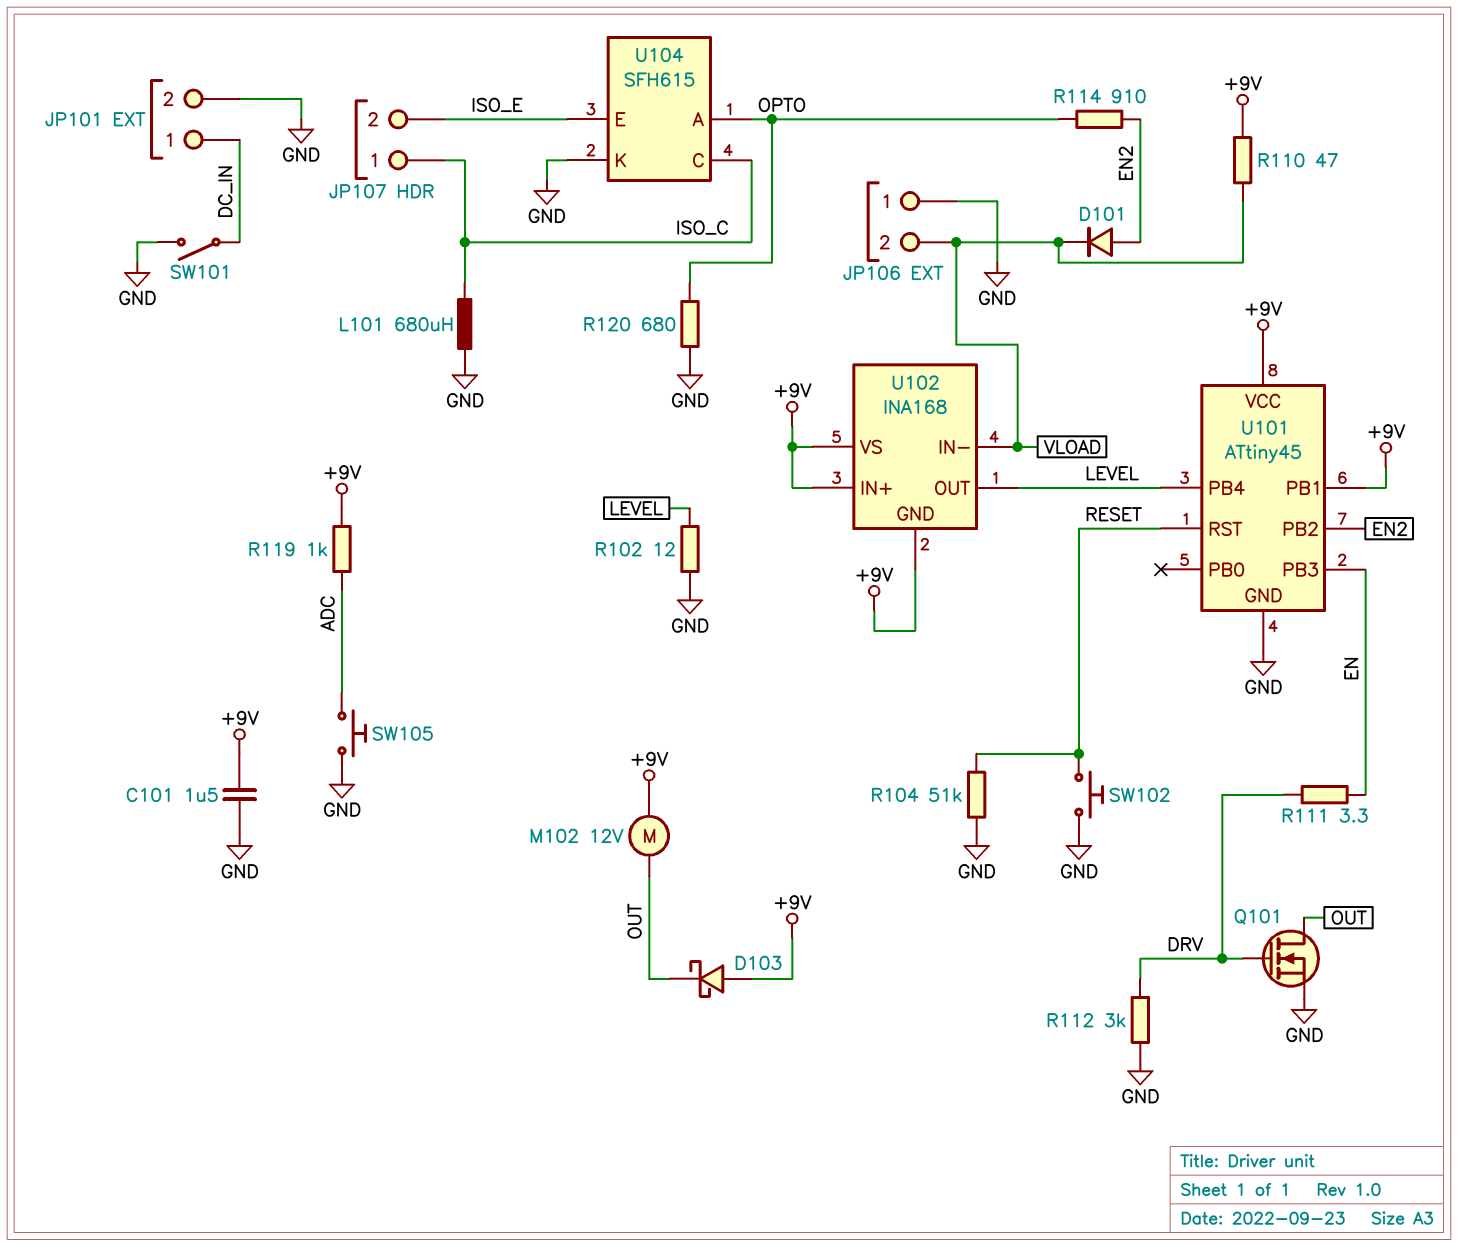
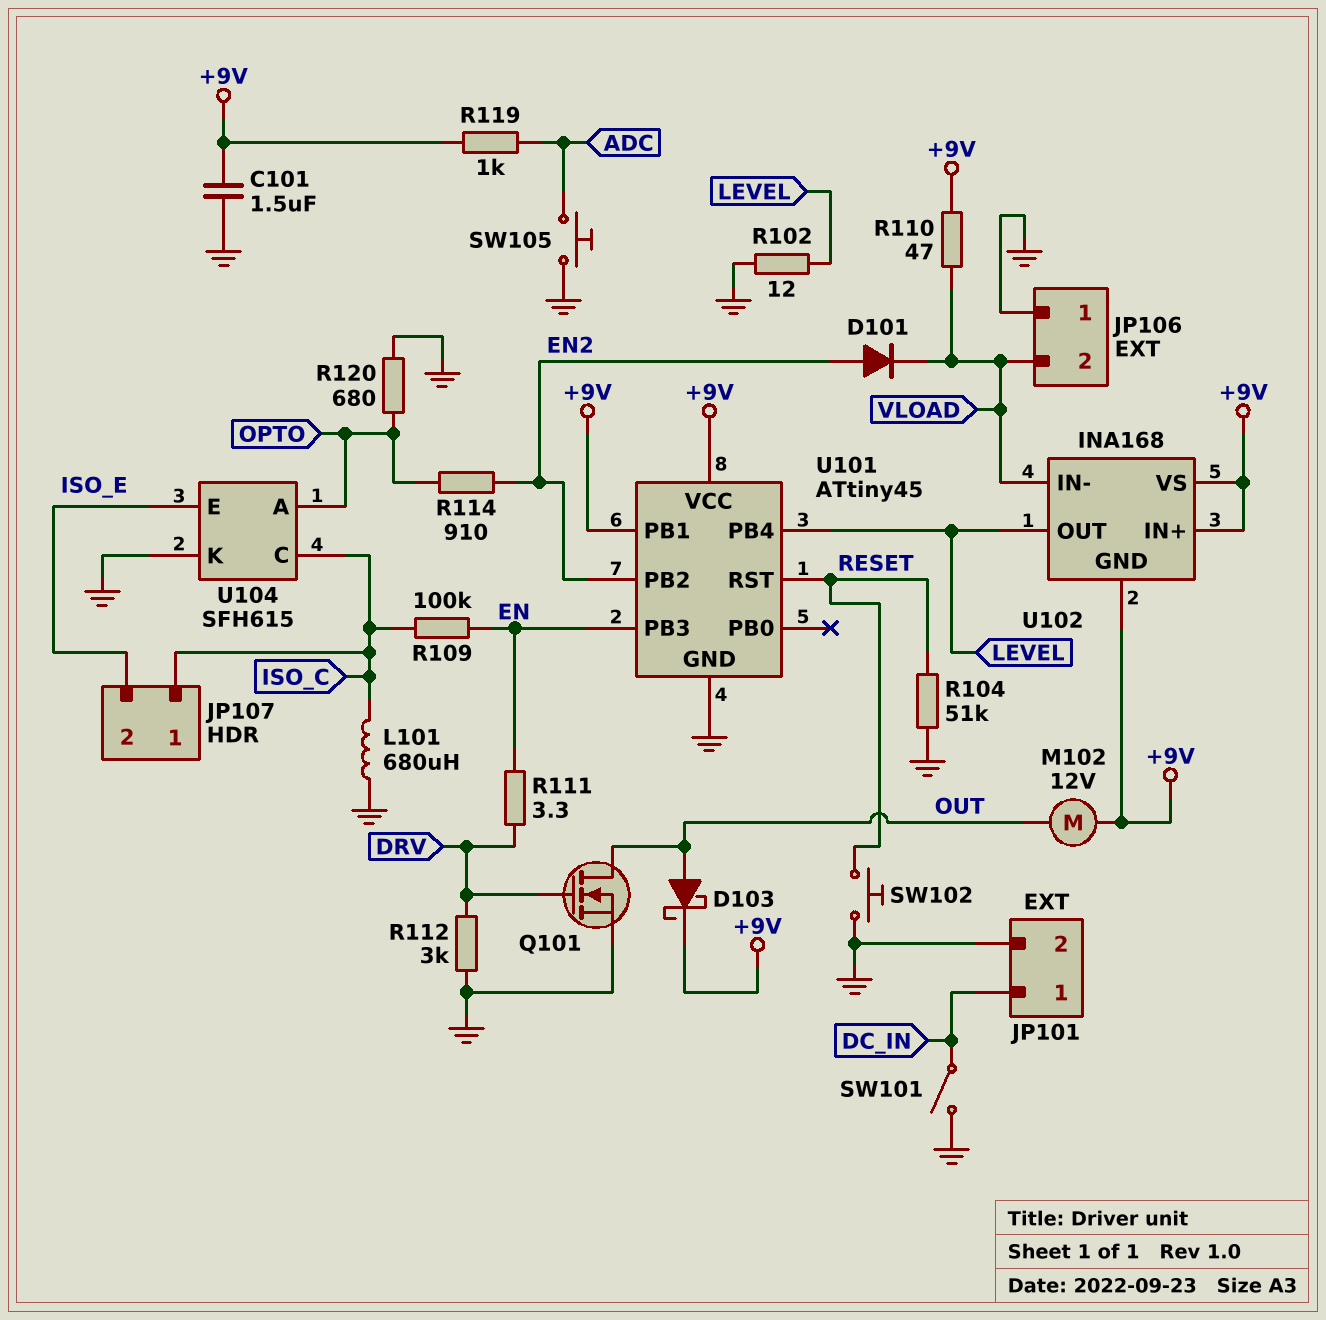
D103: schottky (A +9V, K OUT) -> schottky (A OUT, K +9V)
R109: none -> 100k (EN, ISO_C)

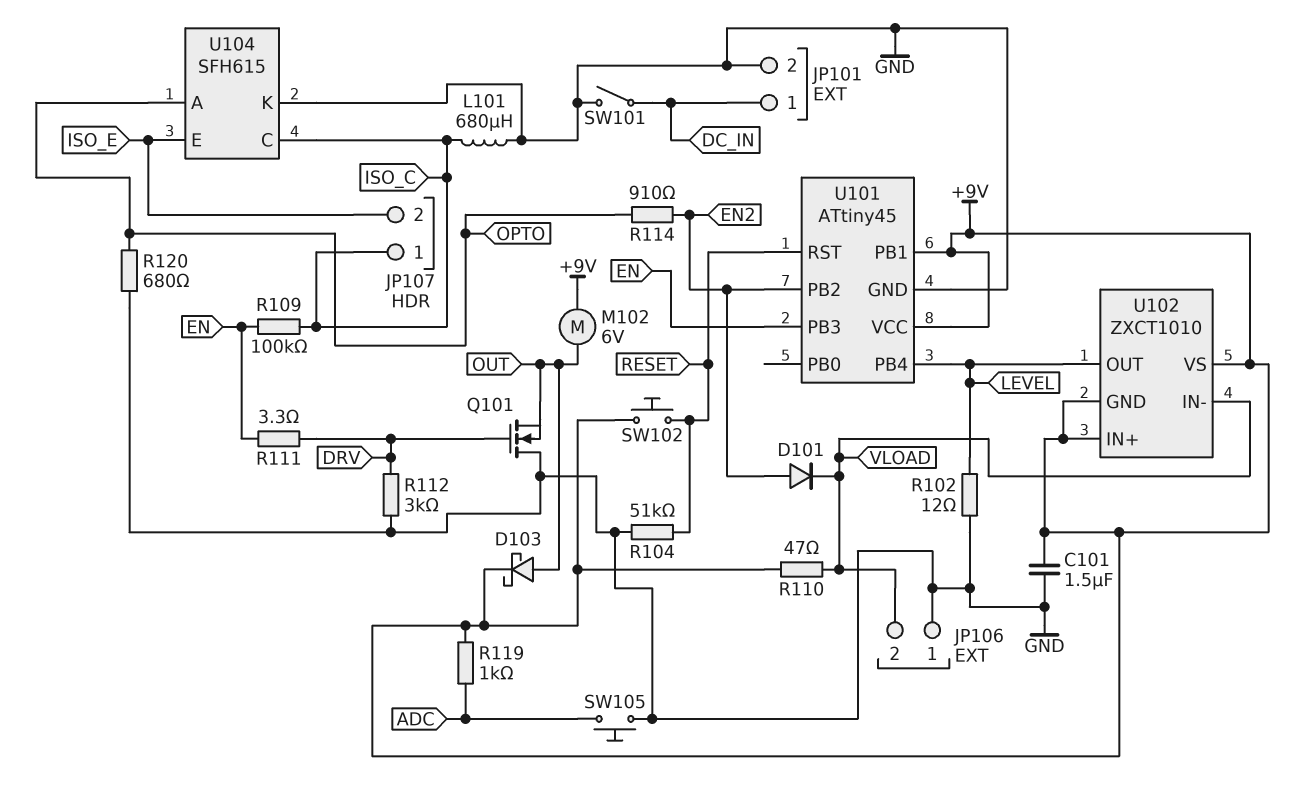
M102: motor 12V (+9V, OUT) -> motor 6V (+9V, OUT)
Q101: NMOS (G DRV, D OUT, S GND) -> NMOS (G DRV, D GND, S OUT)
SW102: button (GND, RESET) -> button (+9V, RESET)
U102: INA168 -> ZXCT1010

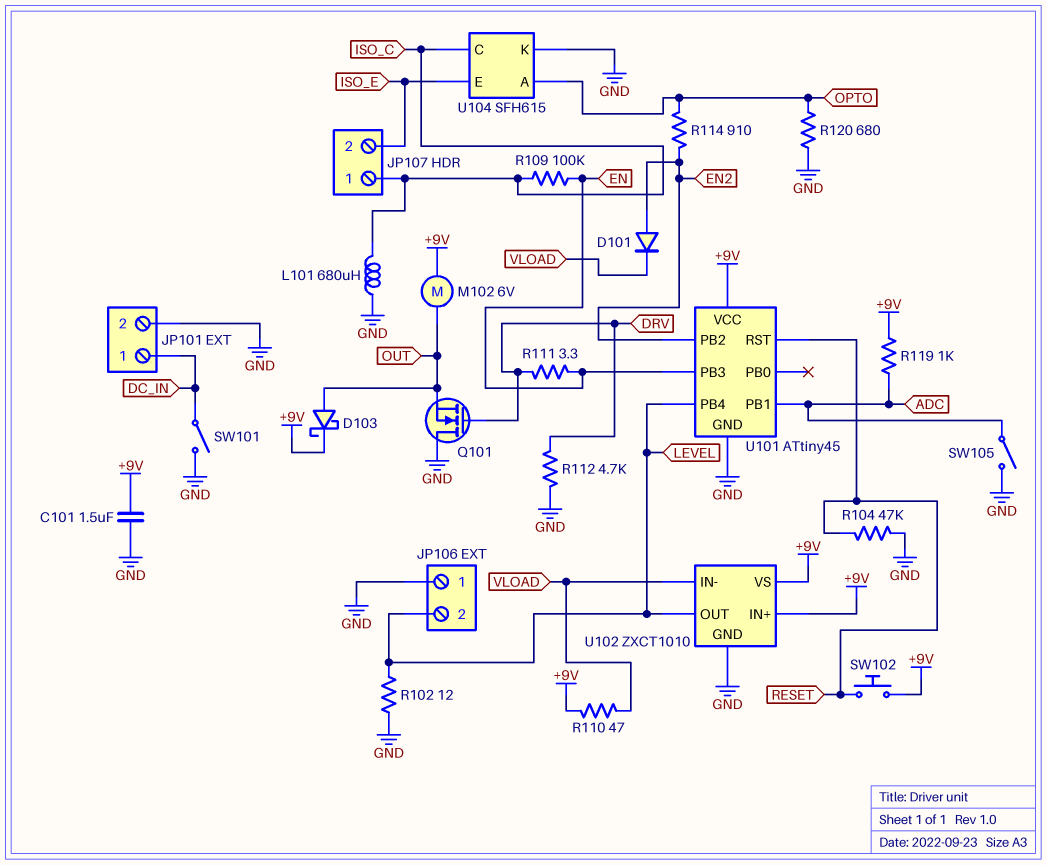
JP106 pin 2: VLOAD -> LEVEL
R104: 51k (GND, RESET) -> 47k (GND, RESET)
R112: 3k (DRV, GND) -> 4.7k (DRV, GND)
SW105: button (ADC, GND) -> switch (ADC, GND)
U101 pin PB1: +9V -> ADC
U102 pin GND: +9V -> GND

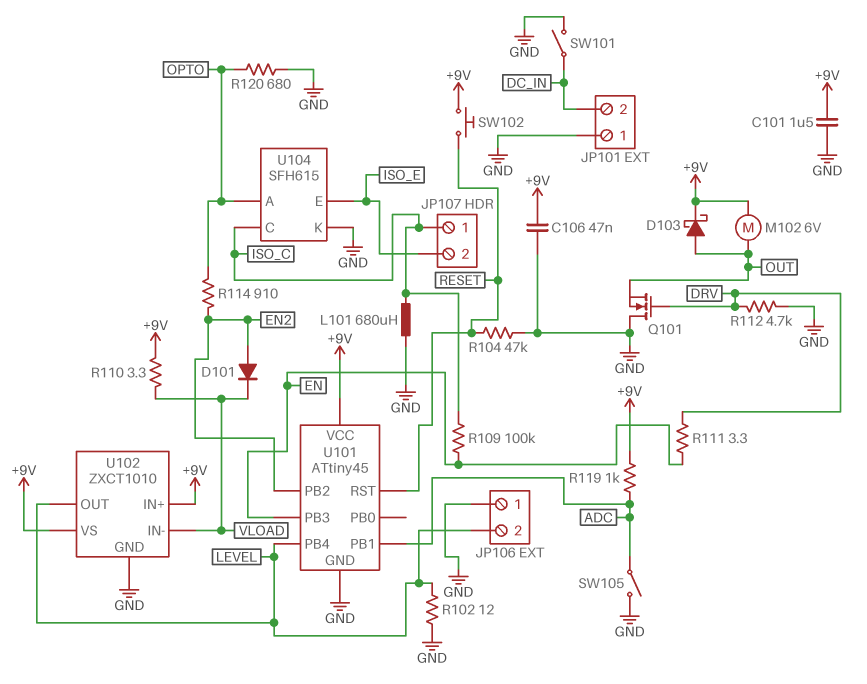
C106: none -> 47nF (+9V, GND)
JP101 pin 1: DC_IN -> GND
JP101 pin 2: GND -> DC_IN
R110: 47 (+9V, VLOAD) -> 3.3 (+9V, VLOAD)

